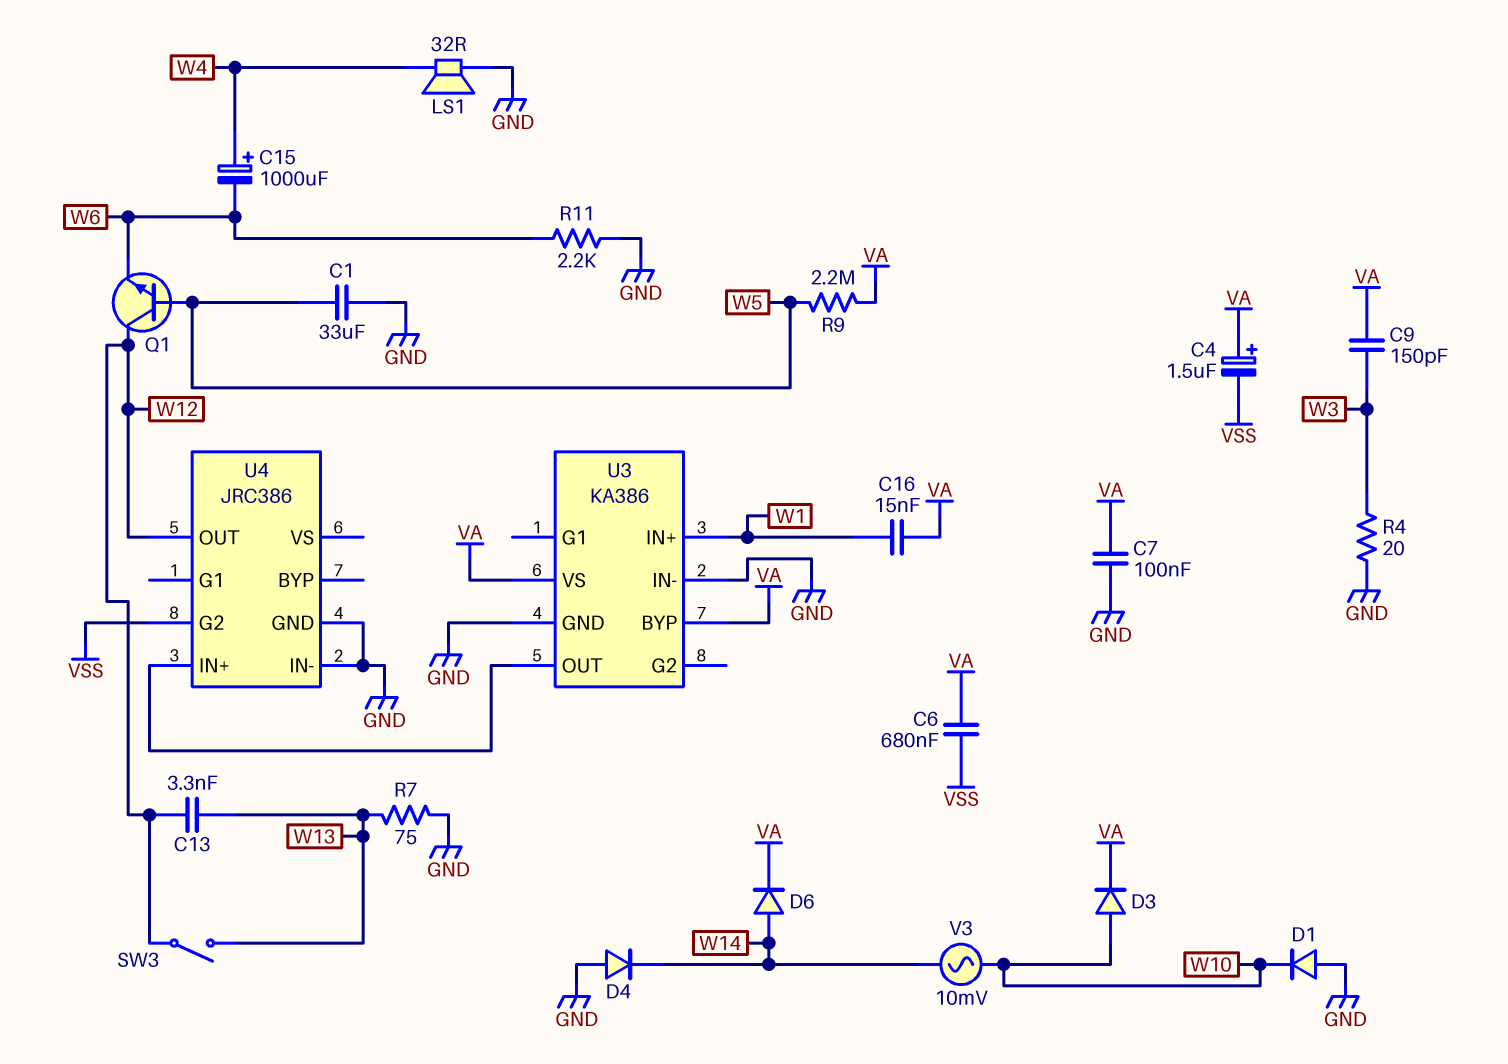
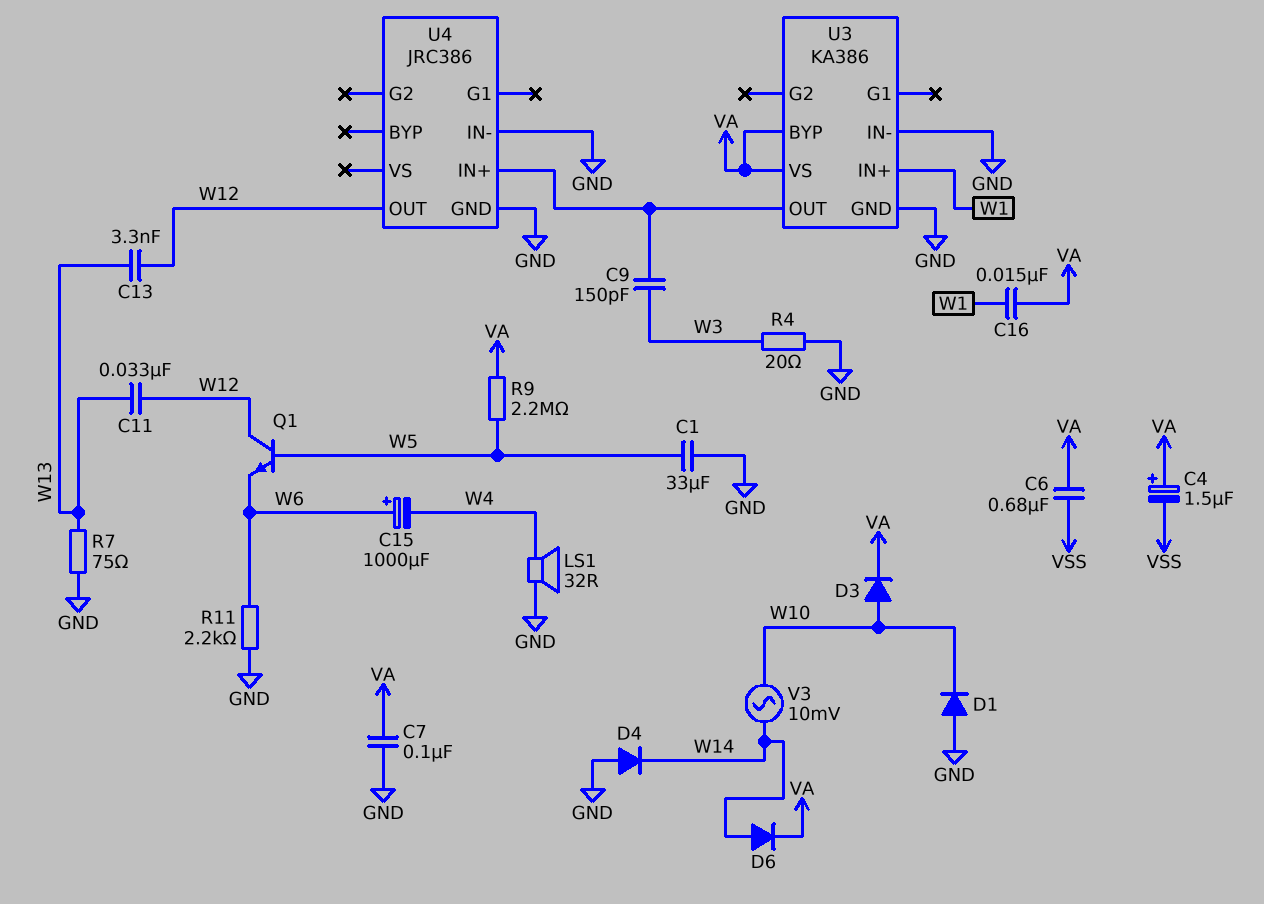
C9: 150pF (VA, W3) -> 150pF (U3/OUT, W3)
C11: none -> 33nF (W12, W13)
C15: 1000uF (plus W4, minus W6) -> 1000uF (plus W6, minus W4)
SW3: switch (W12, W13) -> none
U4 pin G2: VSS -> none

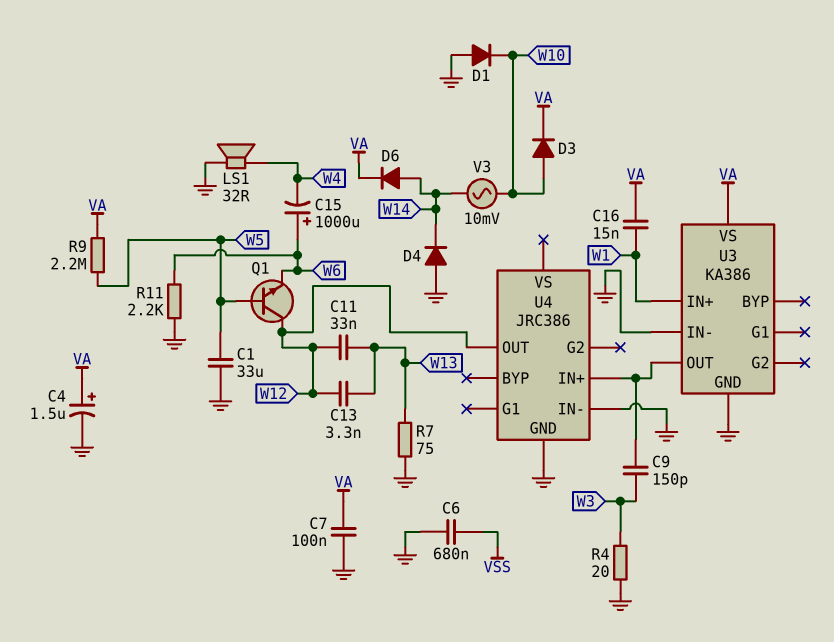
C4: 1.5uF (plus VA, minus VSS) -> 1.5uF (plus VA, minus GND)
C6: 680nF (VA, VSS) -> 680nF (GND, VSS)
U3 pin BYP: VA -> none

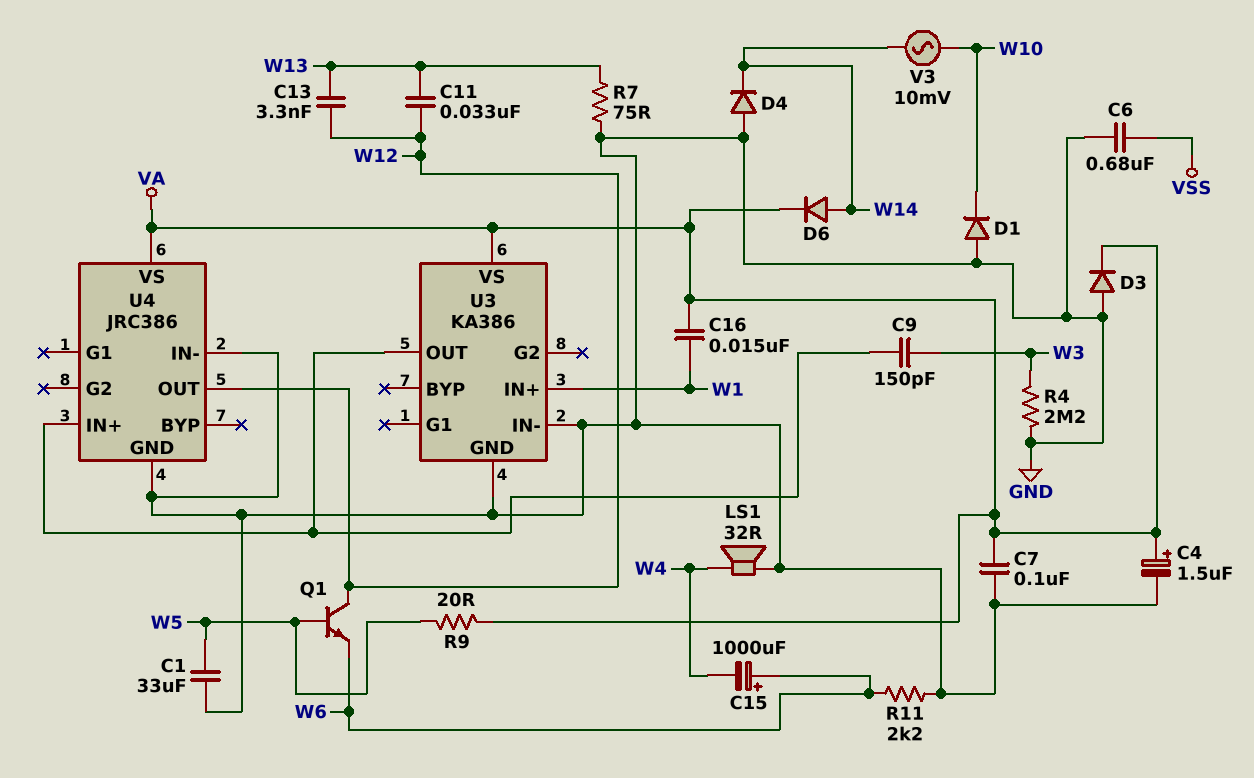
D3: diode (A W10, K VA) -> diode (A GND, K VA)
R4: 20 (GND, W3) -> 2.2M (GND, W3)
R9: 2.2M (VA, W5) -> 20 (VA, W5)
U4 pin VS: none -> VA

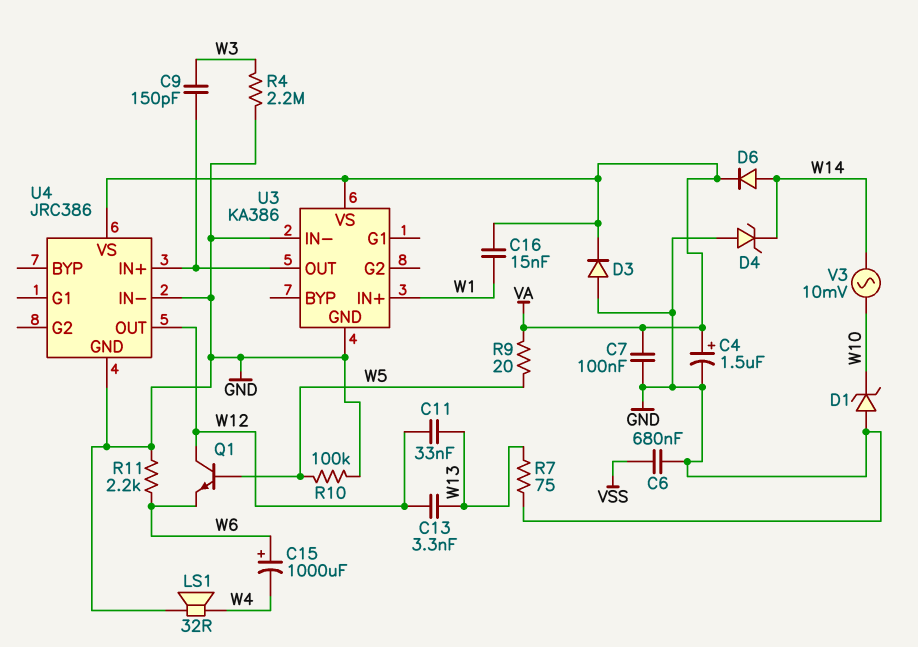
C1: 33uF (GND, W5) -> none
D1: diode (A GND, K W10) -> zener (A GND, K W10)
D4: diode (A GND, K W14) -> zener (A GND, K W14)
R10: none -> 100k (GND, W5)

